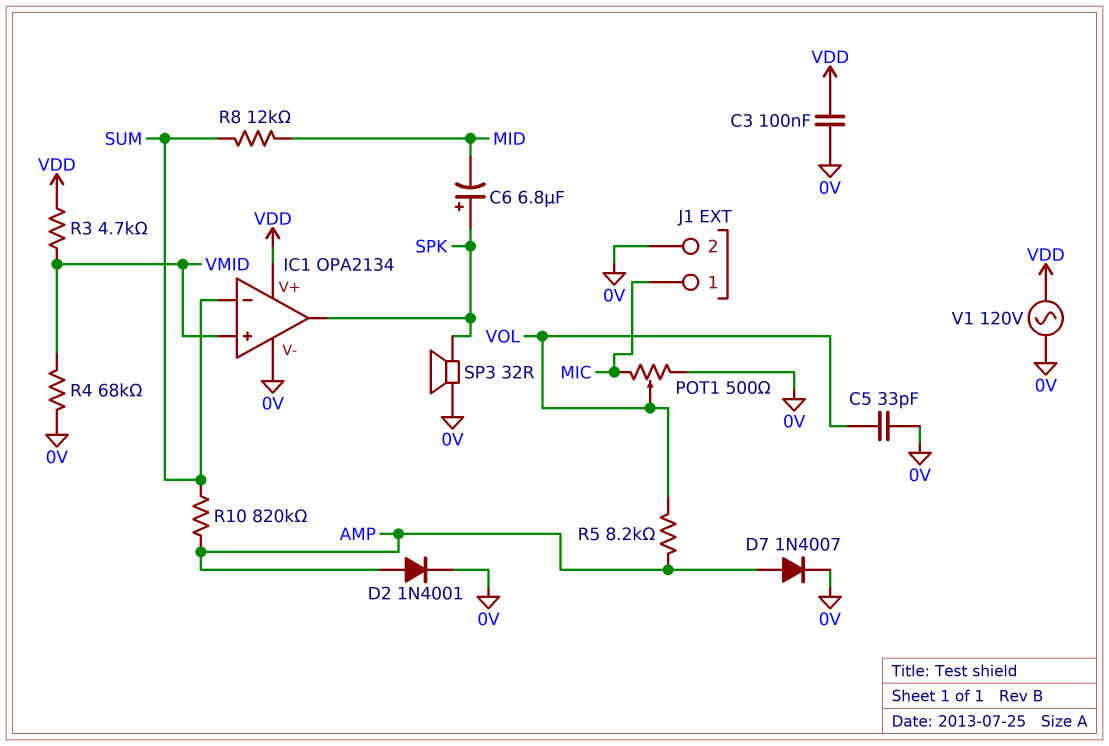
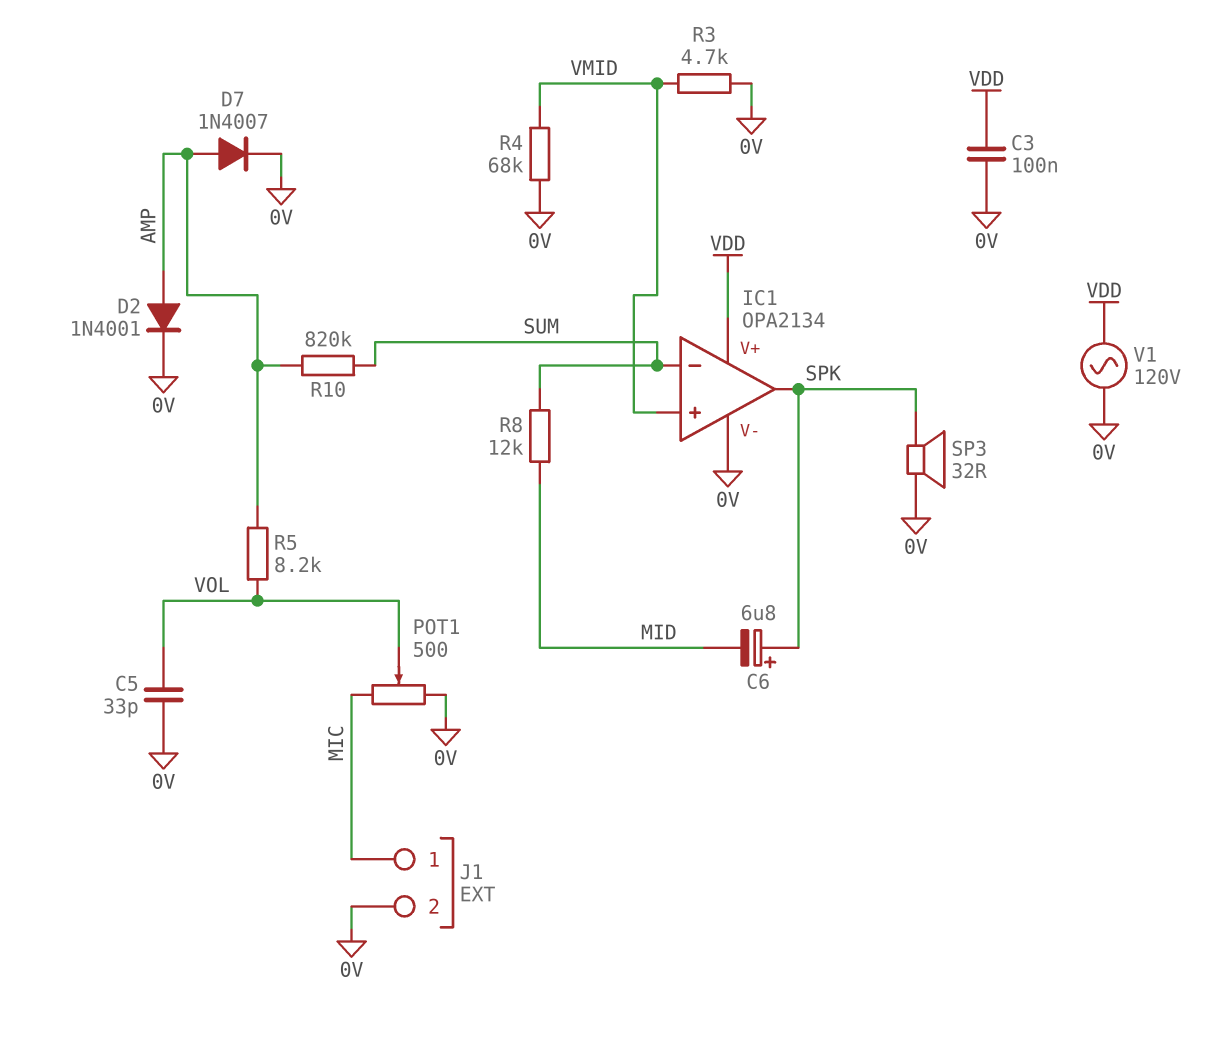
R3: 4.7k (VDD, VMID) -> 4.7k (0V, VMID)

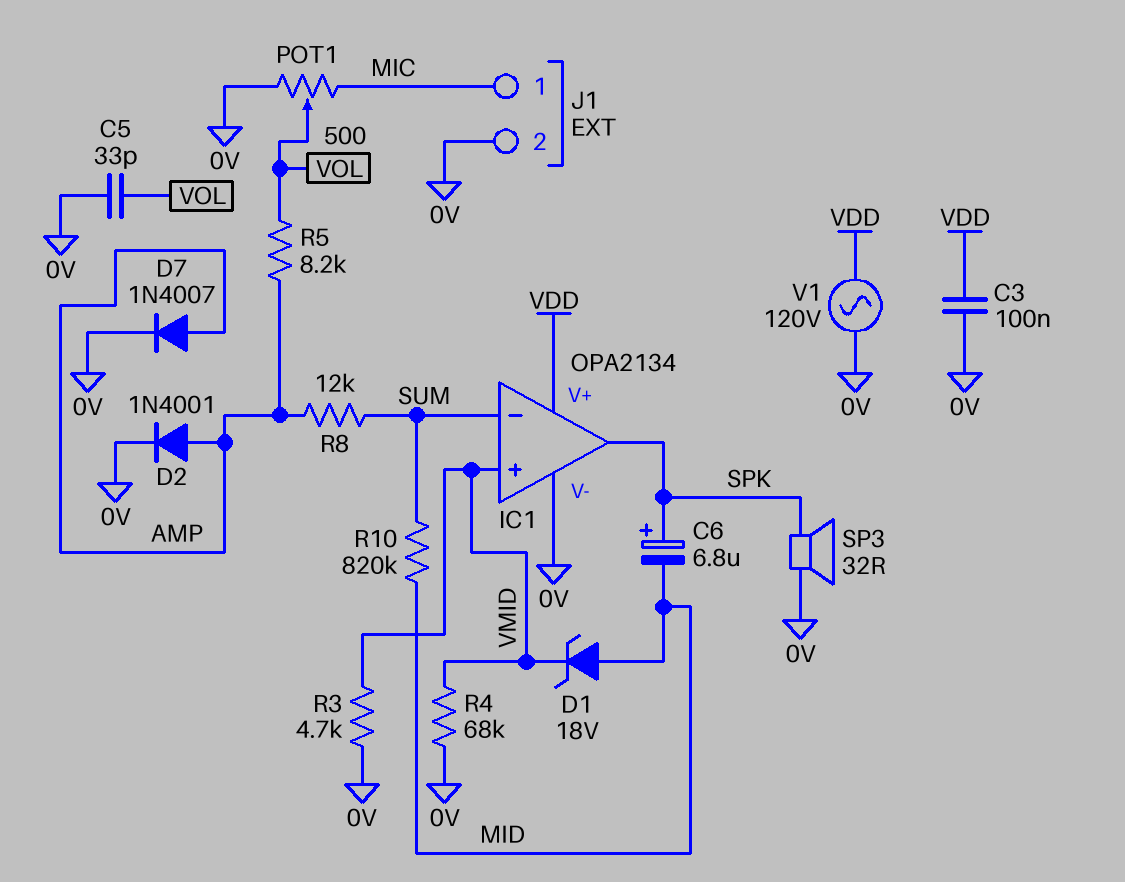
D1: none -> zener 18V (A MID, K VMID)
R8: 12k (MID, SUM) -> 12k (AMP, SUM)
R10: 820k (AMP, SUM) -> 820k (MID, SUM)

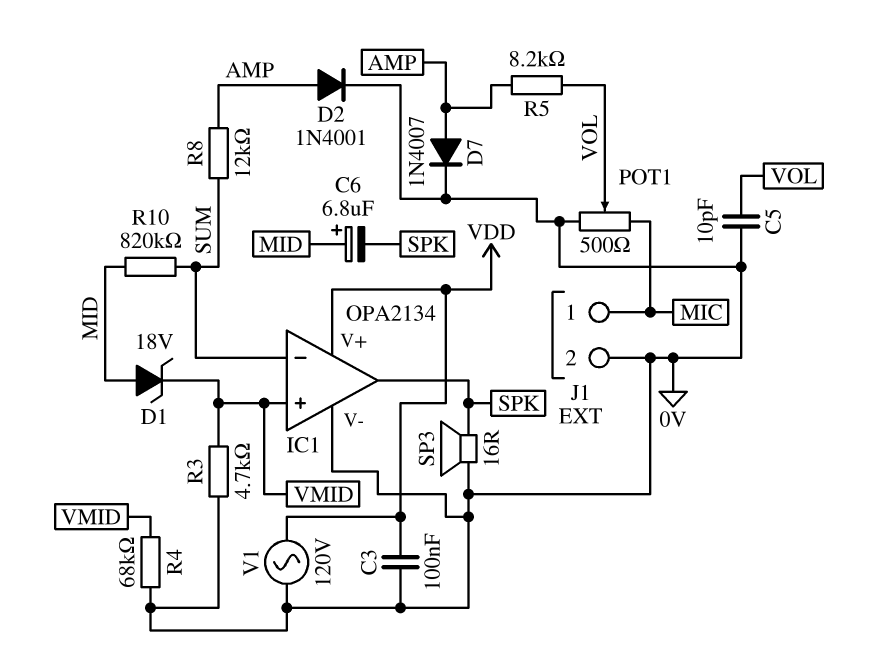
C5: 33pF (0V, VOL) -> 10pF (0V, VOL)
C6: 6.8uF (plus SPK, minus MID) -> 6.8uF (plus MID, minus SPK)
SP3: speaker 32R (0V, SPK) -> speaker 16R (0V, SPK)

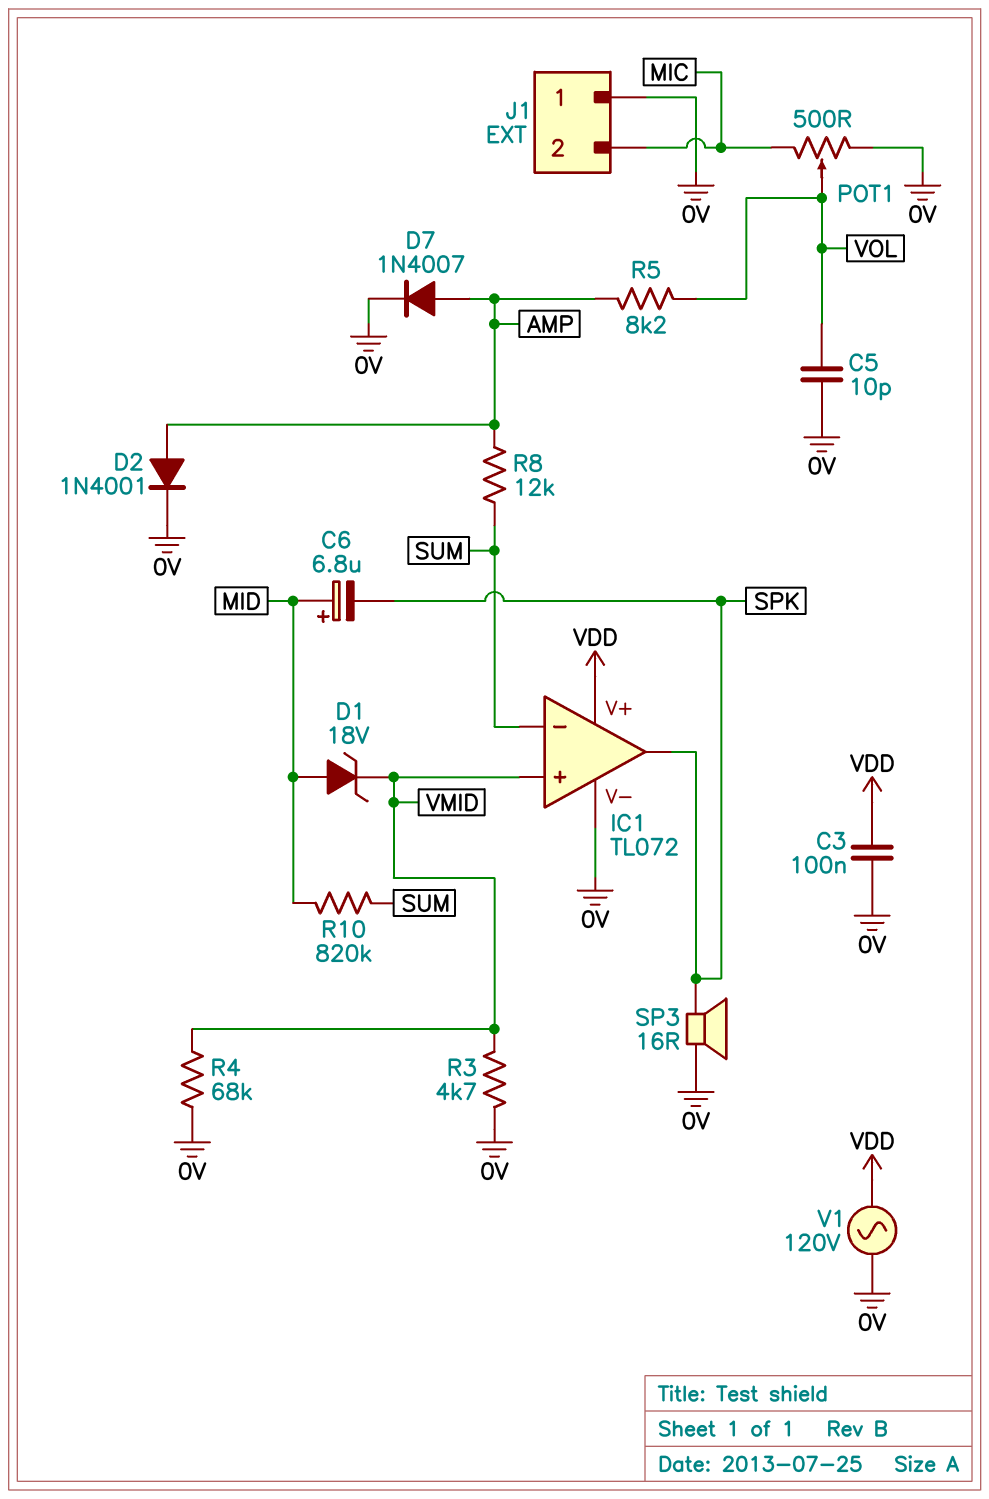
IC1: OPA2134 -> TL072
J1 pin 1: MIC -> 0V
J1 pin 2: 0V -> MIC

